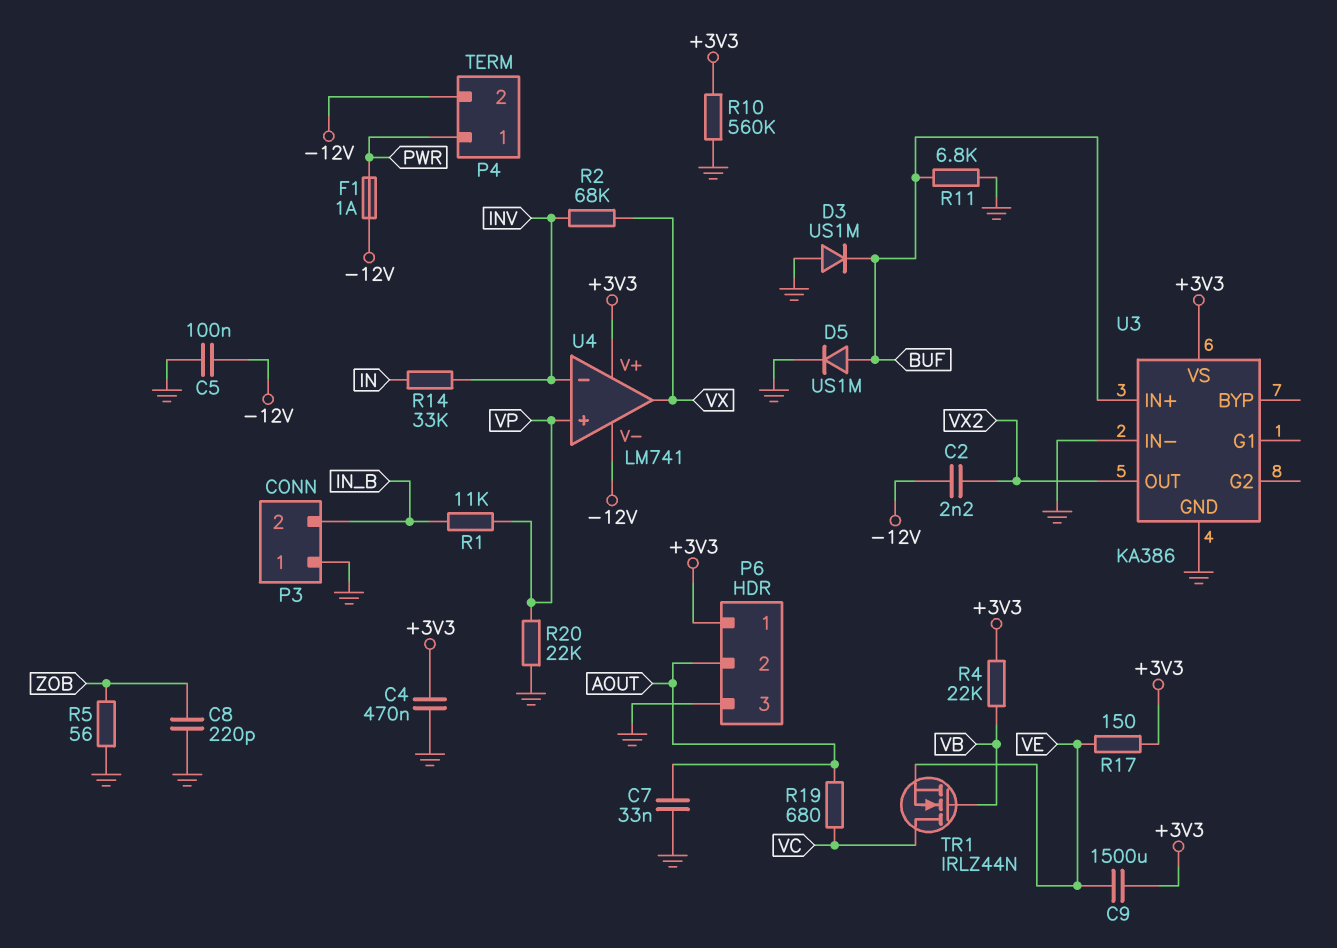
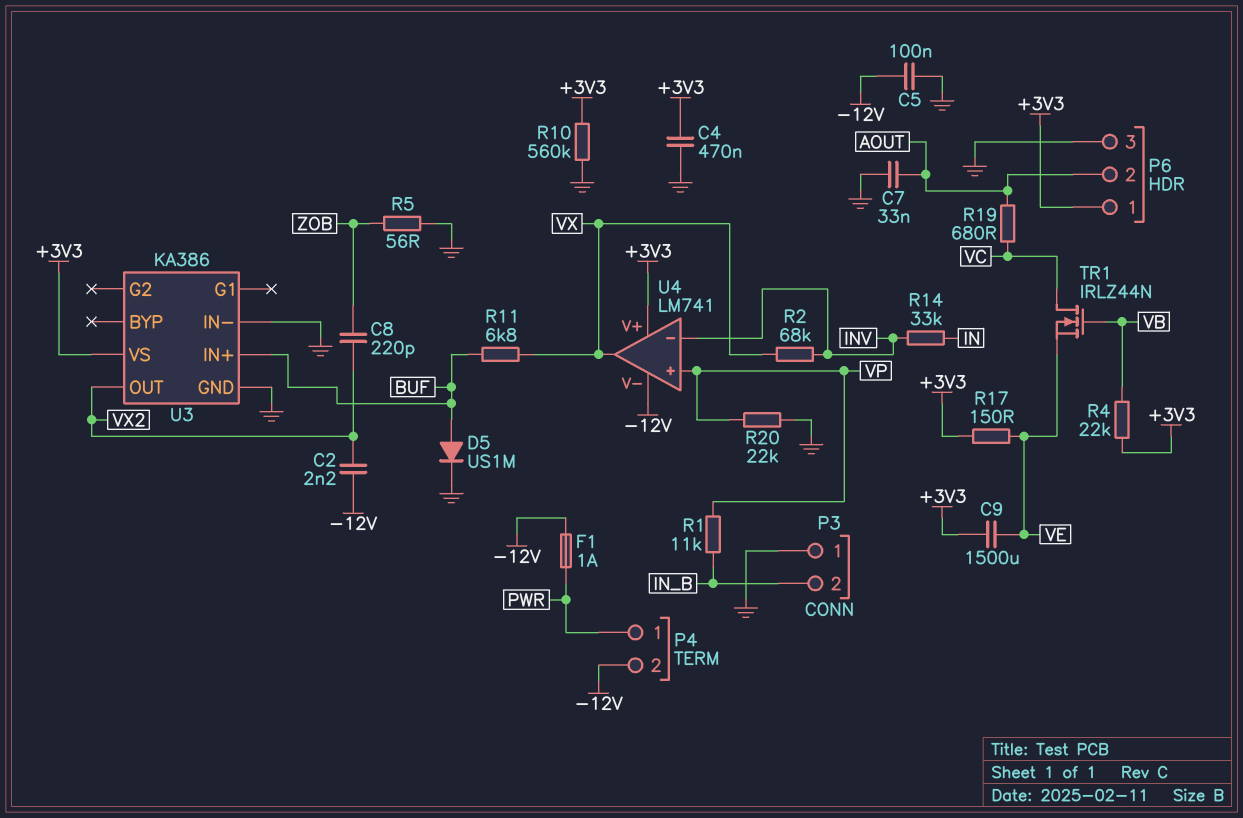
C8: 220pF (GND, ZOB) -> 220pF (VX2, ZOB)
D3: diode US1M (A GND, K BUF) -> none
R11: 6.8k (BUF, GND) -> 6.8k (BUF, VX)

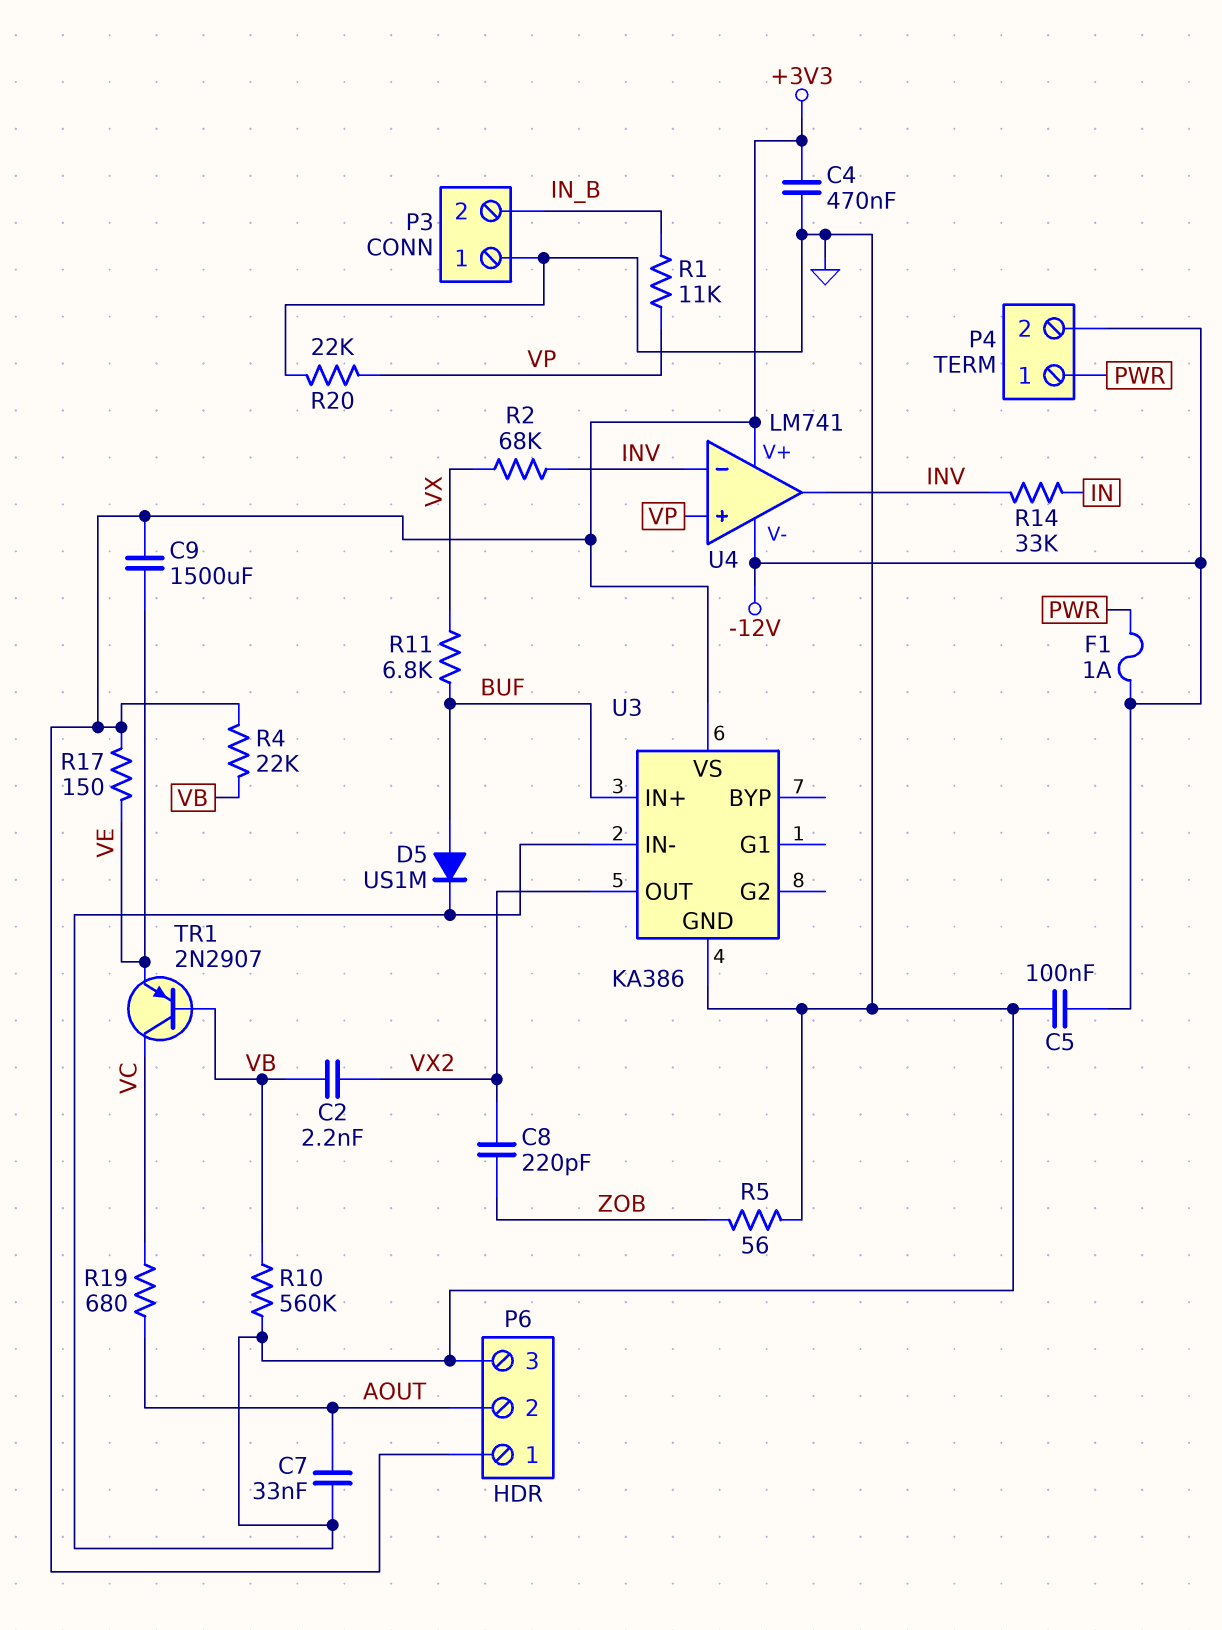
C2: 2.2nF (-12V, VX2) -> 2.2nF (VB, VX2)
R10: 560k (+3V3, GND) -> 560k (GND, VB)
TR1: NMOS IRLZ44N (G VB, D VC, S VE) -> PNP 2N2907 (B VB, C VC, E VE)
U4 pin out: VX -> INV

